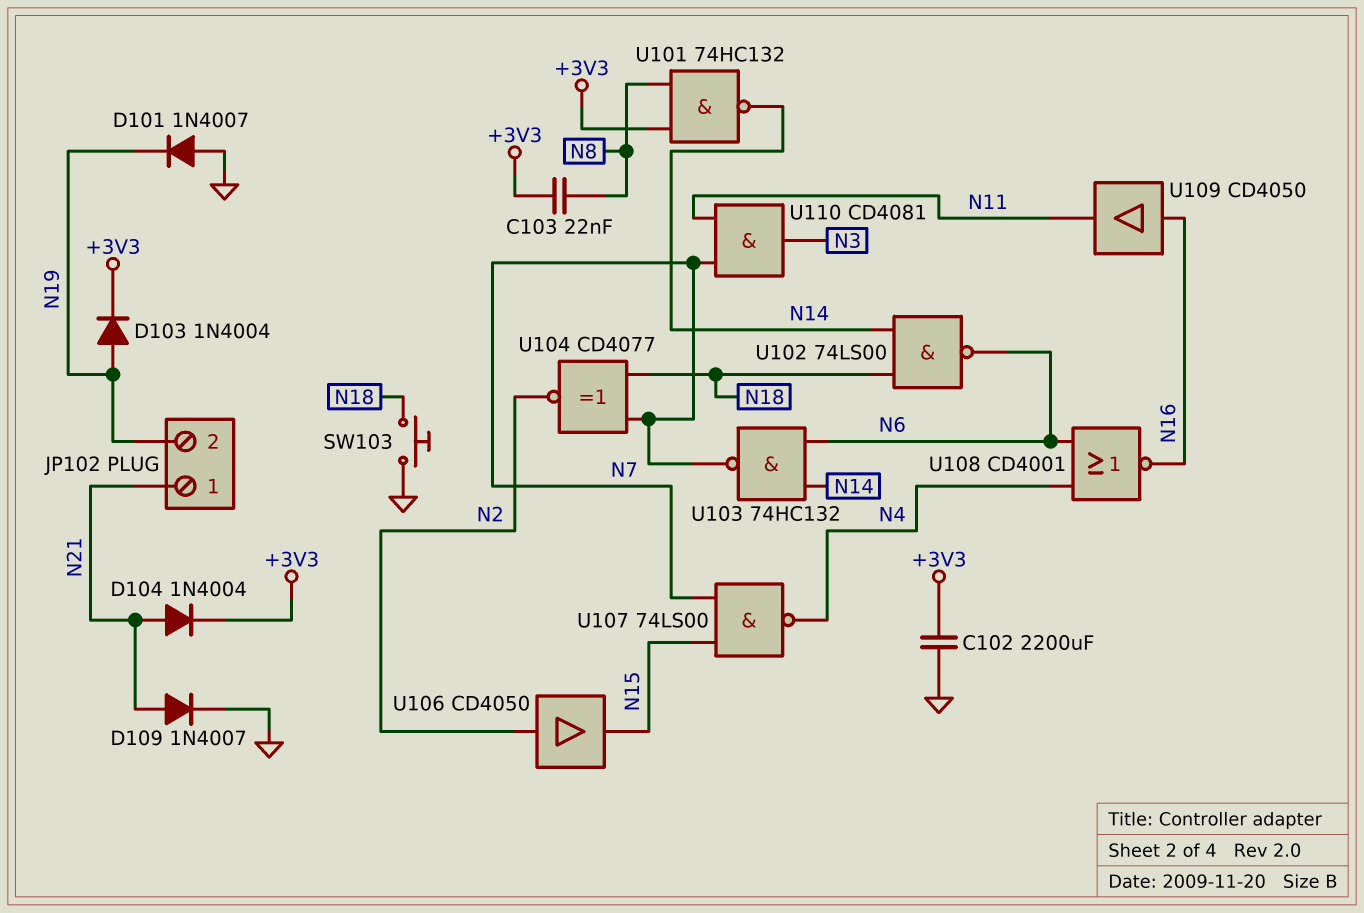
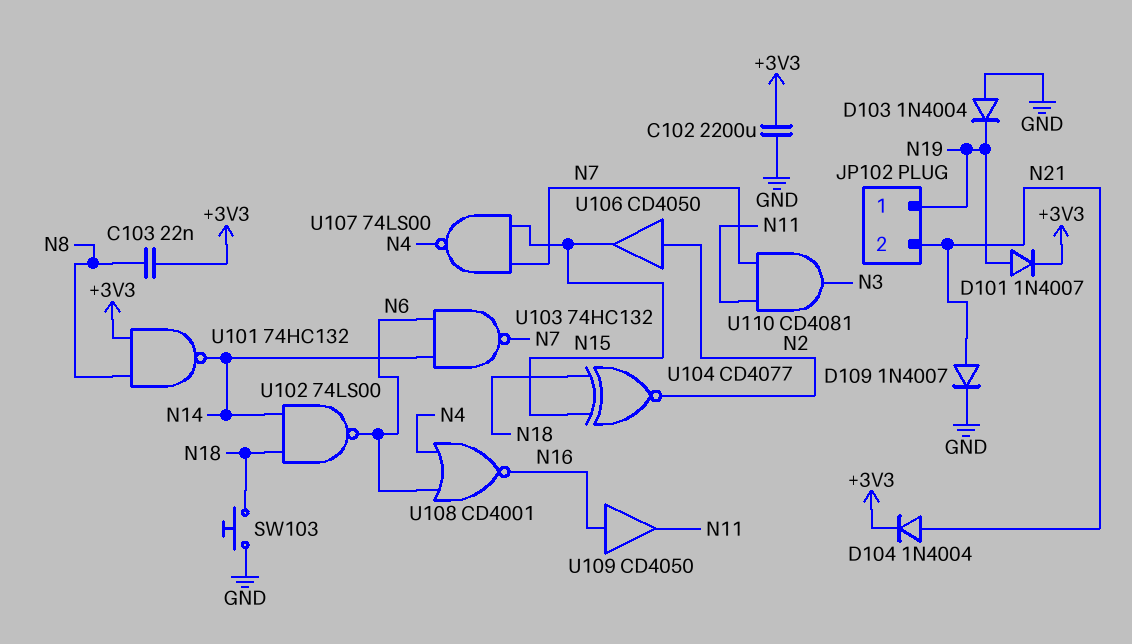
D101: diode 1N4007 (A GND, K N19) -> diode 1N4007 (A N19, K +3V3)
D103: diode 1N4004 (A N19, K +3V3) -> diode 1N4004 (A GND, K N19)
JP102 pin 1: N21 -> N19
JP102 pin 2: N19 -> N21
U104: XNOR CD4077 (in N7, in N18, out N2) -> XNOR CD4077 (in N15, in N18, out N2)

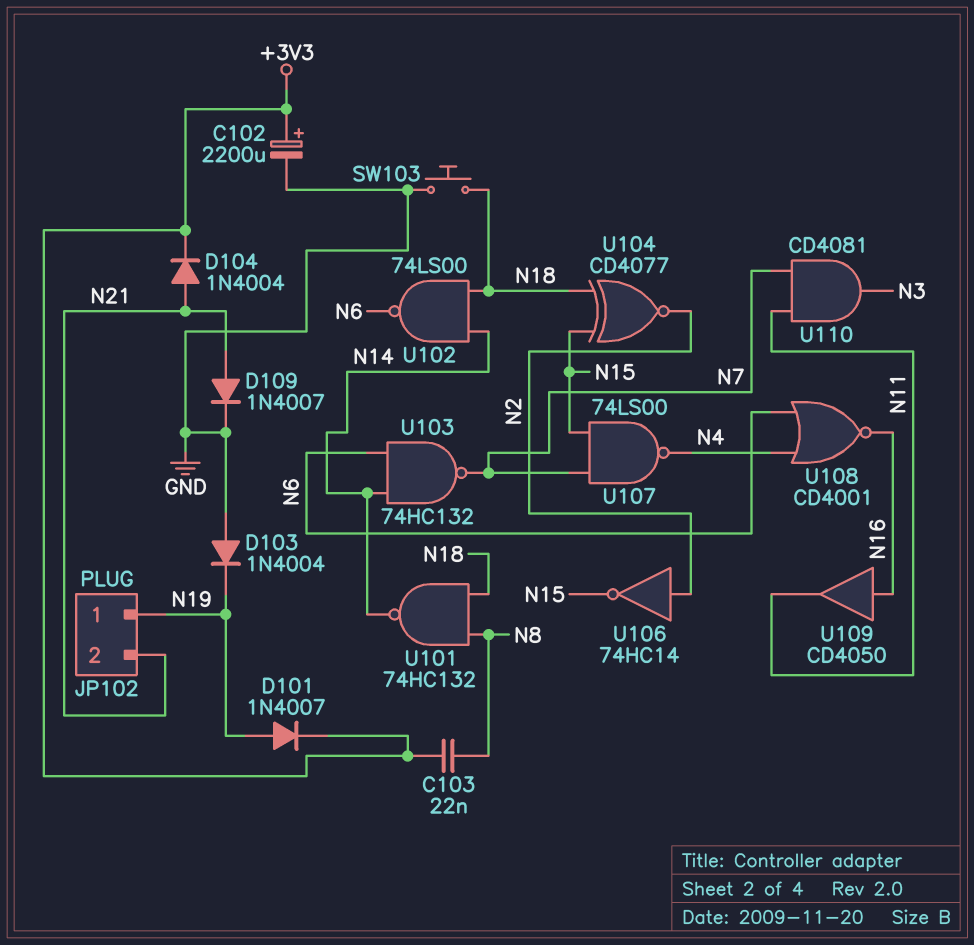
C102: 2200uF (+3V3, GND) -> 2200uF (plus +3V3, minus GND)
U101: NAND 74HC132 (in +3V3, in N8, out N14) -> NAND 74HC132 (in N8, in N18, out N14)
U106: buffer CD4050 (in N2, out N15) -> NOT 74HC14 (in N2, out N15)

